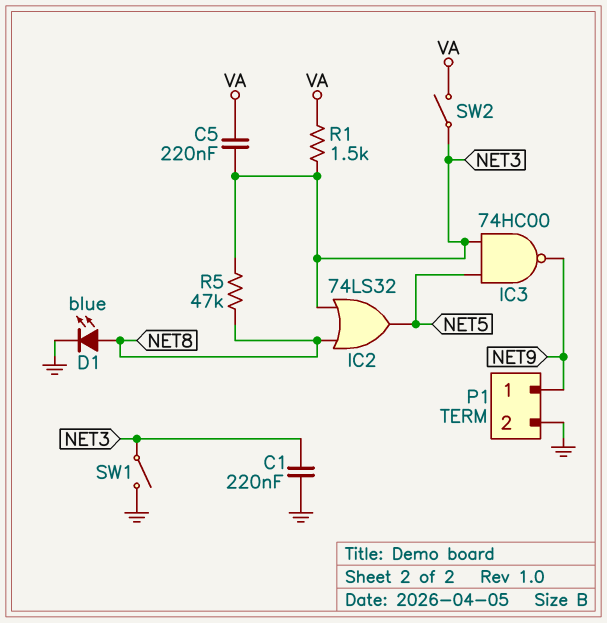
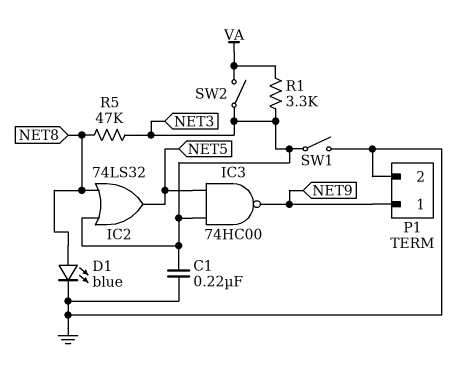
C5: 220nF (NET3, VA) -> none
R1: 1.5k (NET3, VA) -> 3.3k (NET3, VA)

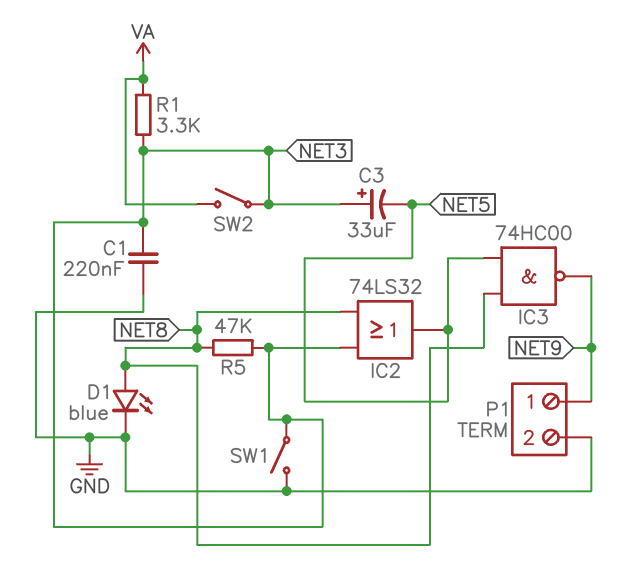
C3: none -> 33uF (plus NET3, minus NET5)
IC3: NAND 74HC00 (in NET3, in NET5, out NET9) -> NAND 74HC00 (in NET5, in NET8, out NET9)

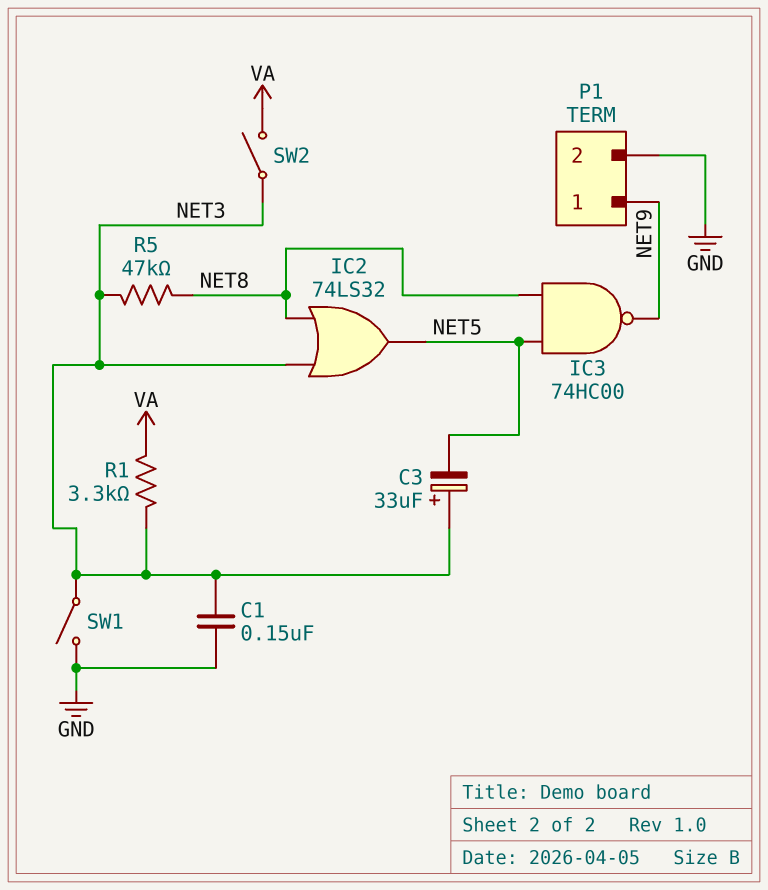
C1: 220nF (GND, NET3) -> 150nF (GND, NET3)
D1: LED blue (A NET8, K GND) -> none

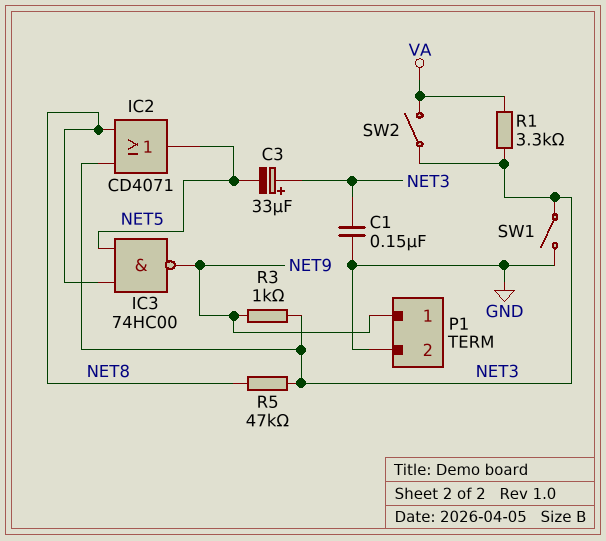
IC2: OR 74LS32 (in NET3, in NET8, out NET5) -> OR CD4071 (in NET3, in NET8, out NET5)
R3: none -> 1k (NET3, NET9)

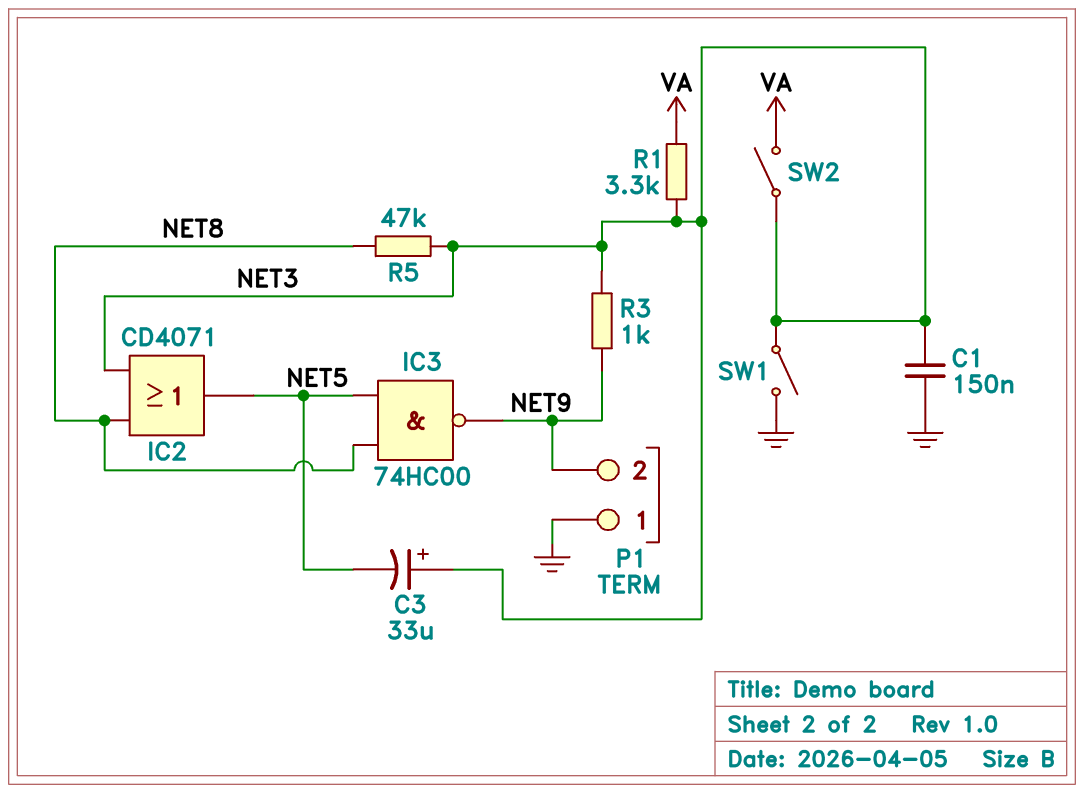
P1 pin 1: NET9 -> GND
P1 pin 2: GND -> NET9

